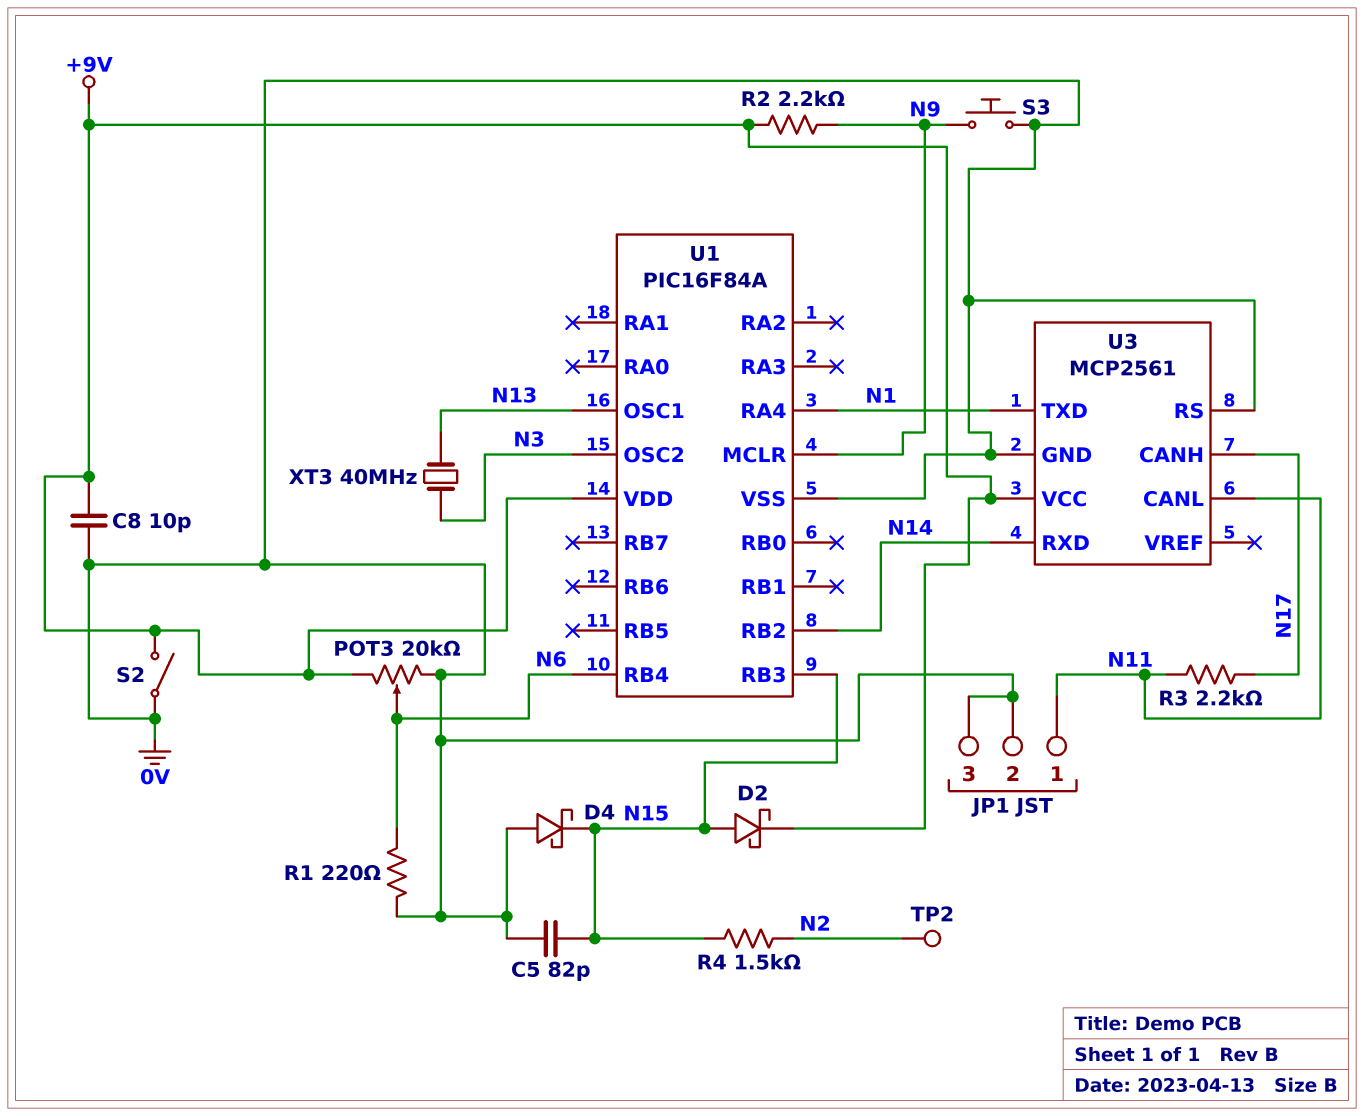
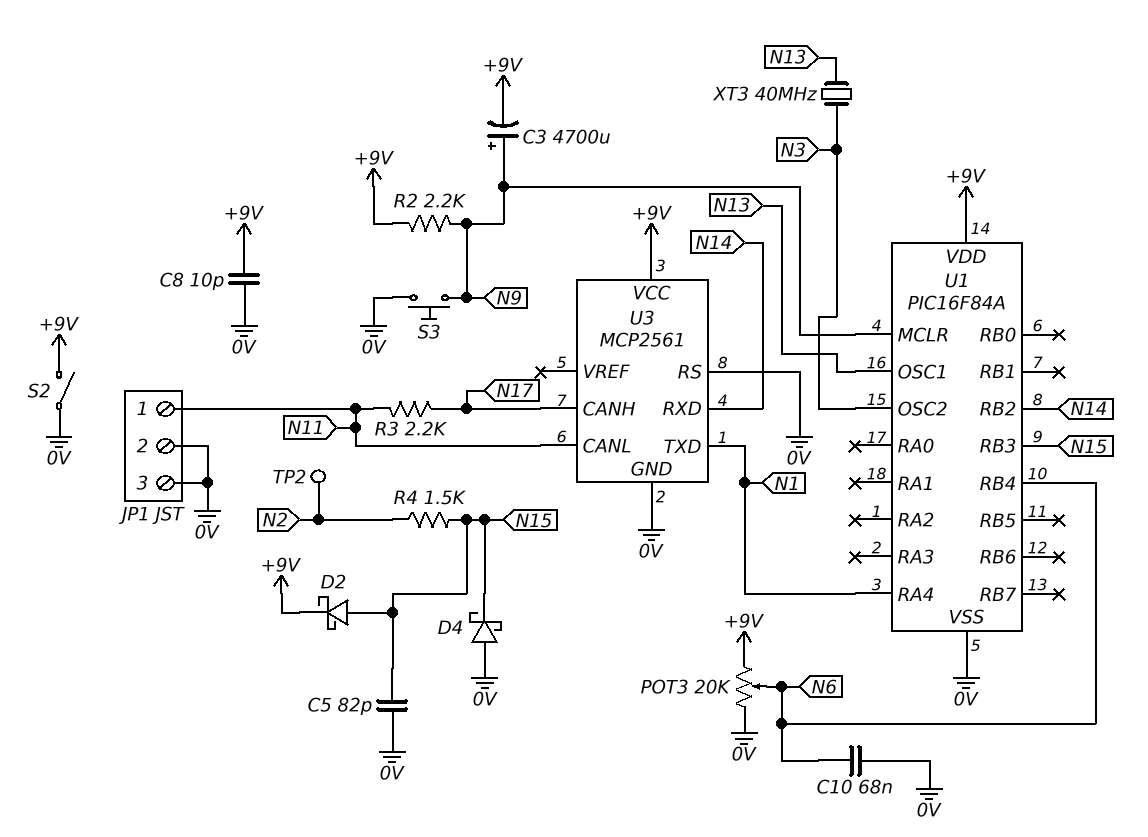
C3: none -> 4700uF (plus N9, minus +9V)
C10: none -> 68nF (0V, N6)
R1: 220 (0V, N6) -> none

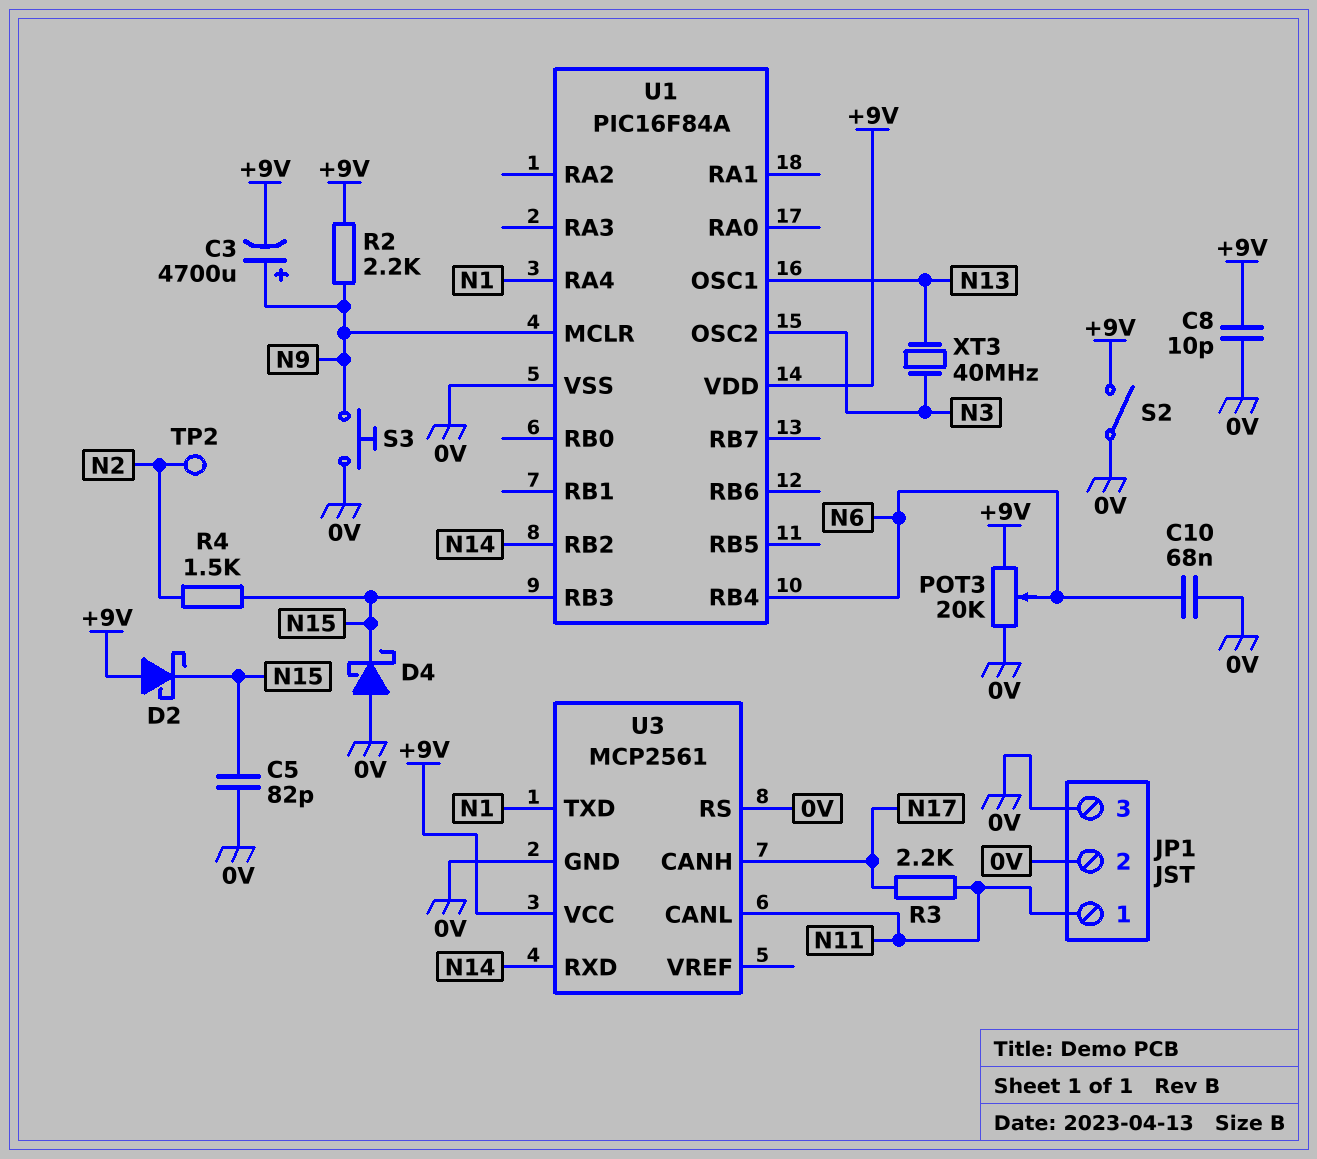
D2: schottky (A N15, K +9V) -> schottky (A +9V, K N15)

